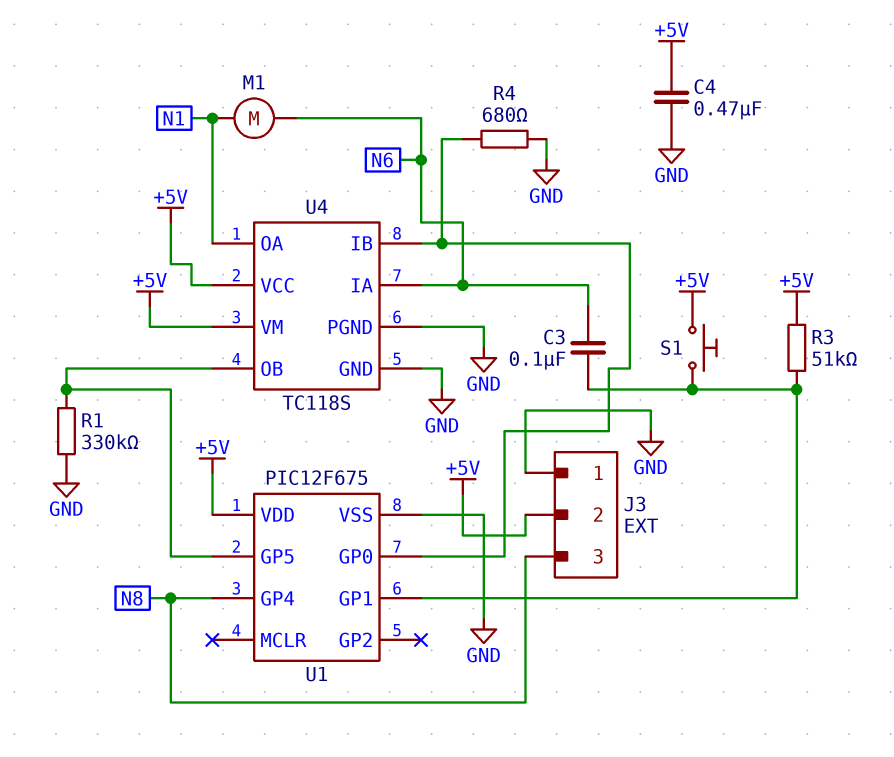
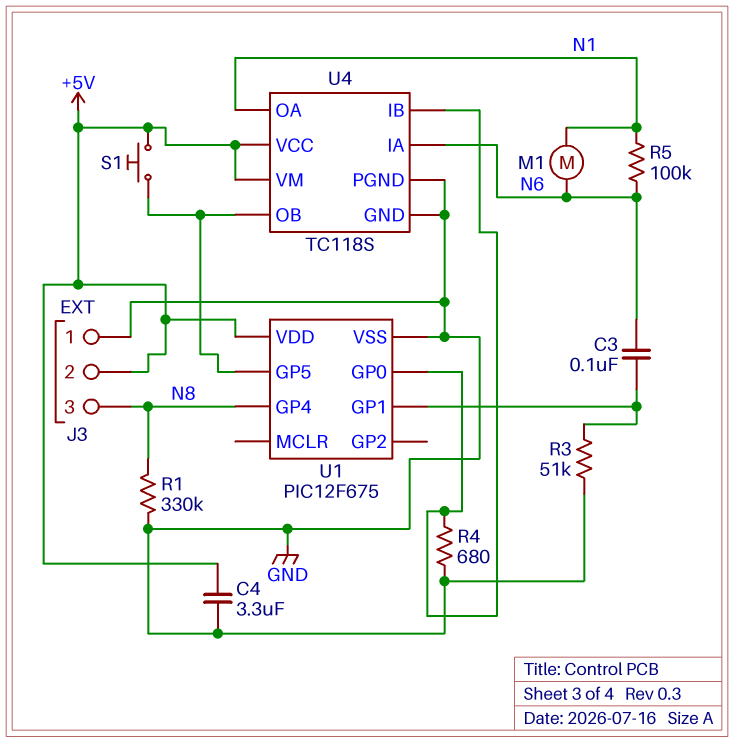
C4: 470nF (+5V, GND) -> 3.3uF (+5V, GND)
R1: 330k (GND, U1/GP5) -> 330k (GND, N8)
R3: 51k (+5V, U1/GP1) -> 51k (GND, U1/GP1)
R5: none -> 100k (N1, N6)
S1: button (+5V, U1/GP1) -> button (+5V, U1/GP5)

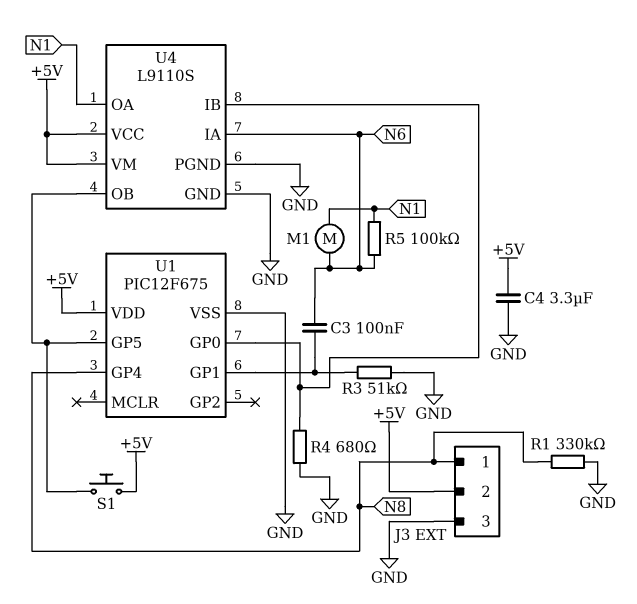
J3 pin 1: GND -> N8
J3 pin 3: N8 -> GND
U4: TC118S -> L9110S

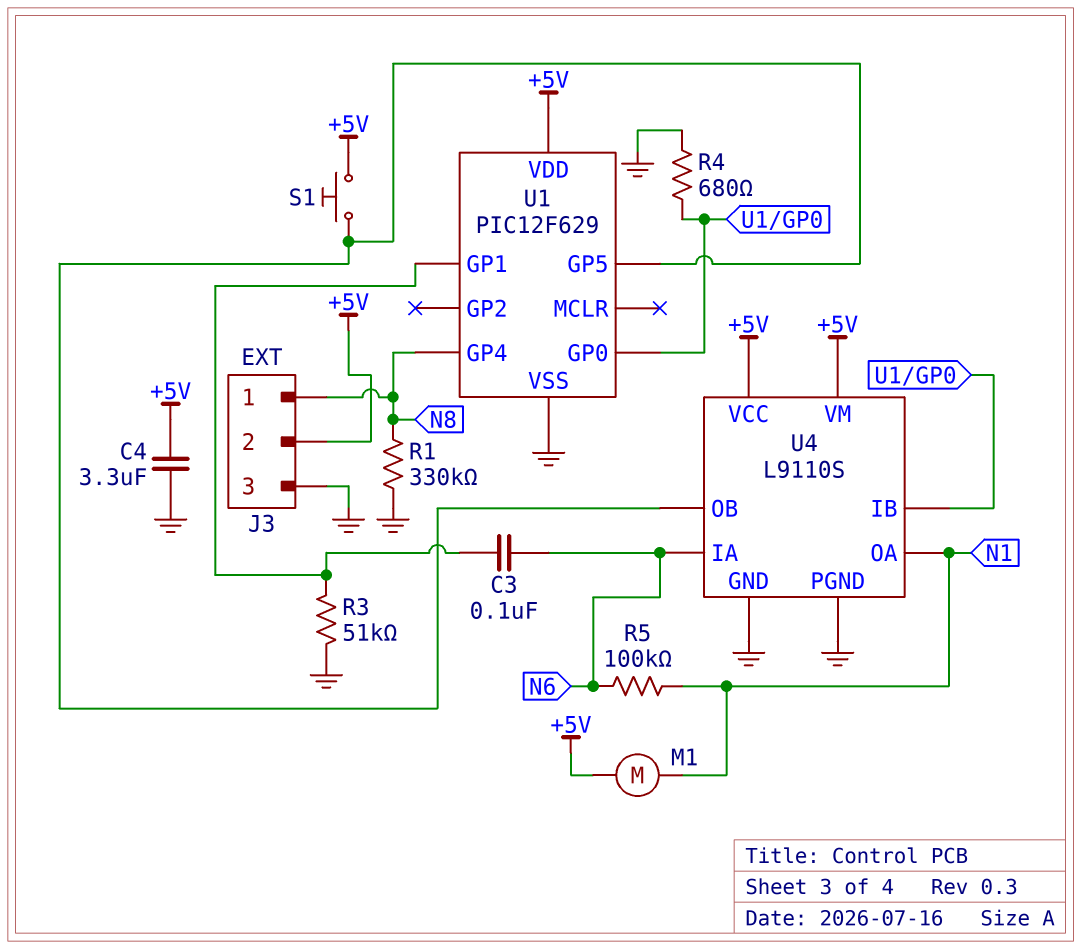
M1: motor (N1, N6) -> motor (+5V, N1)
U1: PIC12F675 -> PIC12F629

